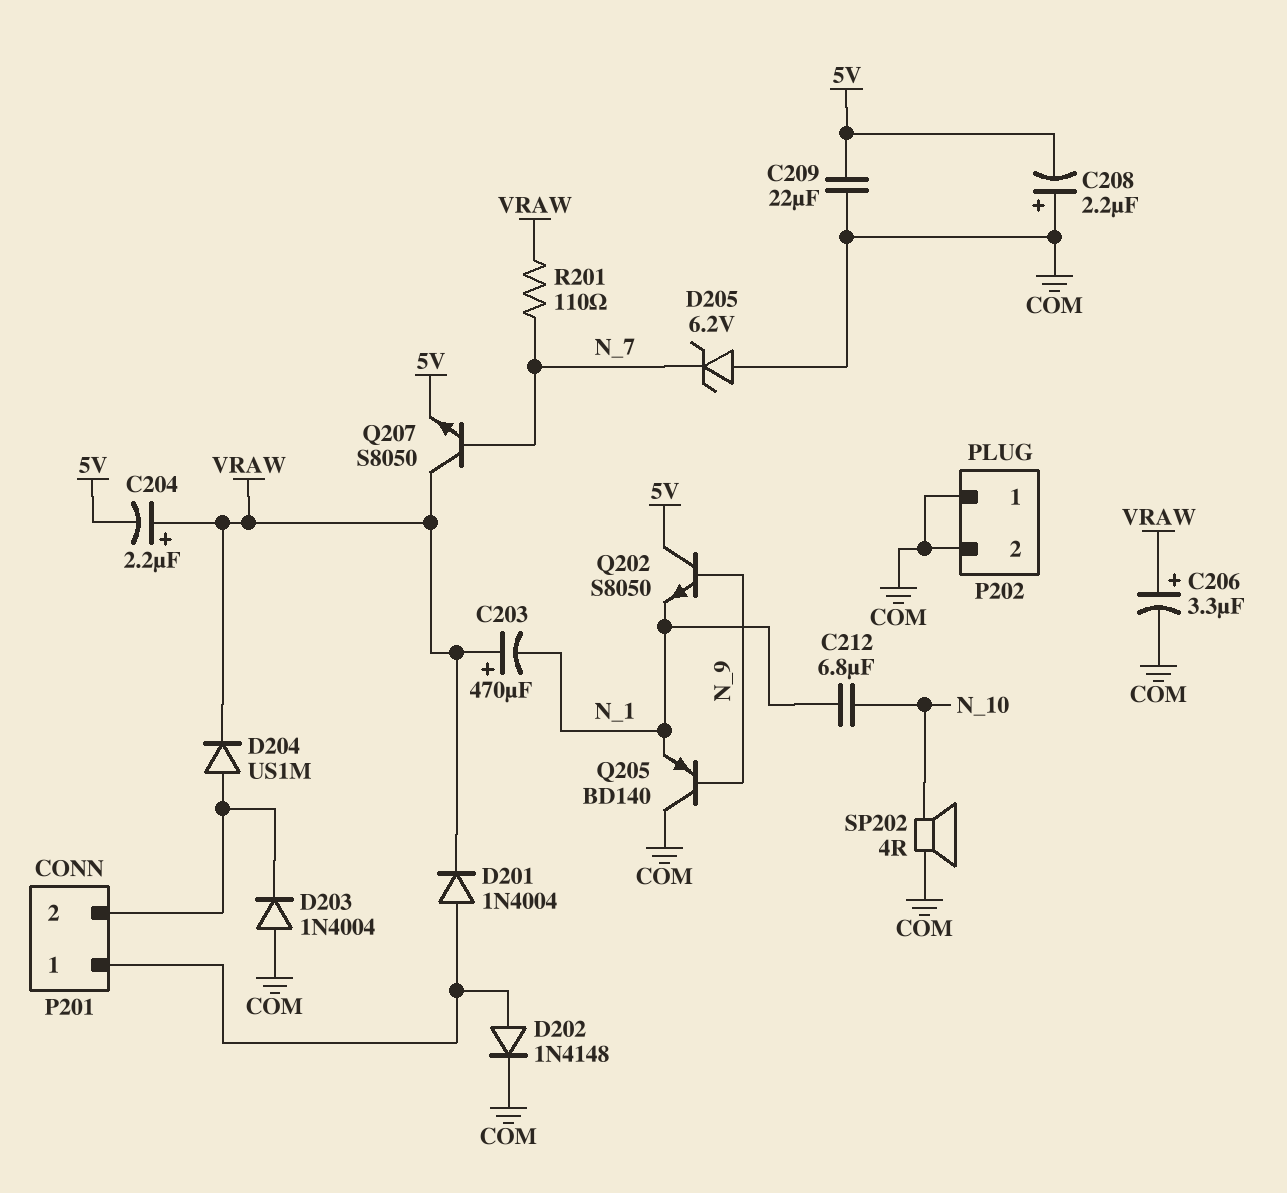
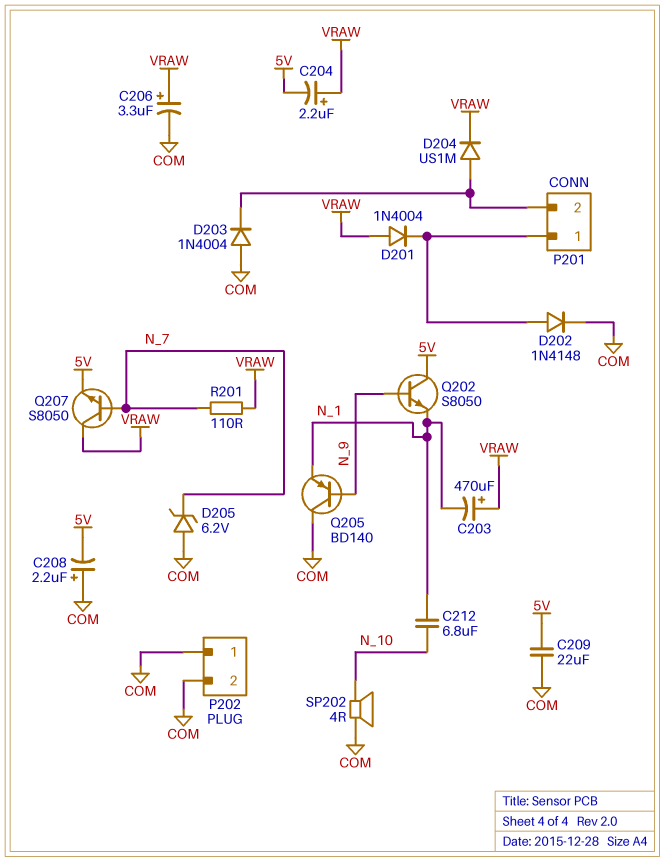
D201: diode 1N4004 (A P201/1, K VRAW) -> diode 1N4004 (A VRAW, K P201/1)

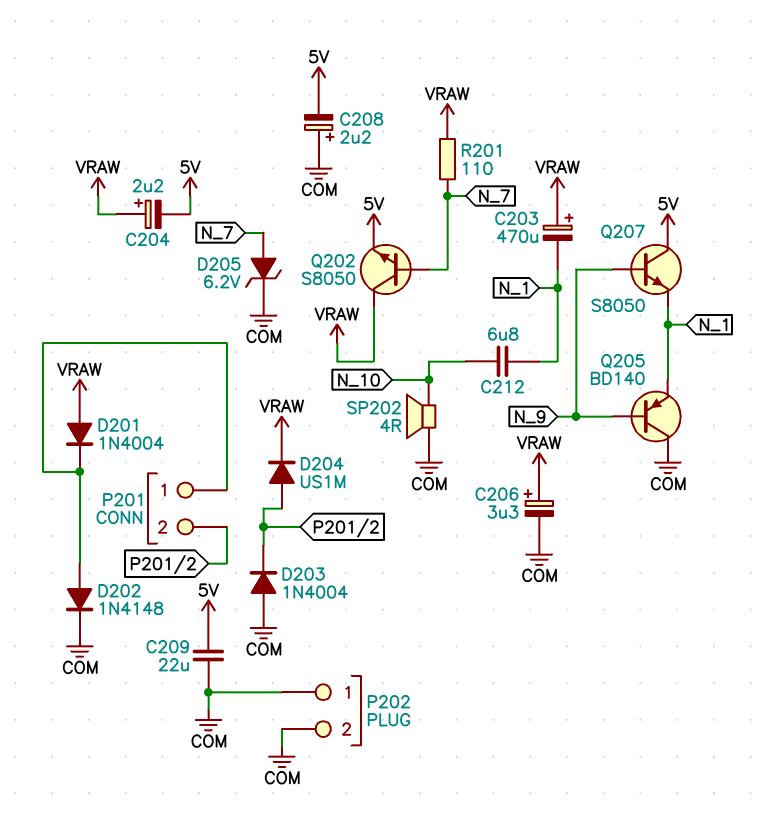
D205: zener 6.2V (A COM, K N_7) -> zener 6.2V (A N_7, K COM)
Q202: NPN S8050 (B N_9, C 5V, E N_1) -> NPN S8050 (B N_7, C VRAW, E 5V)
Q207: NPN S8050 (B N_7, C VRAW, E 5V) -> NPN S8050 (B N_9, C 5V, E N_1)

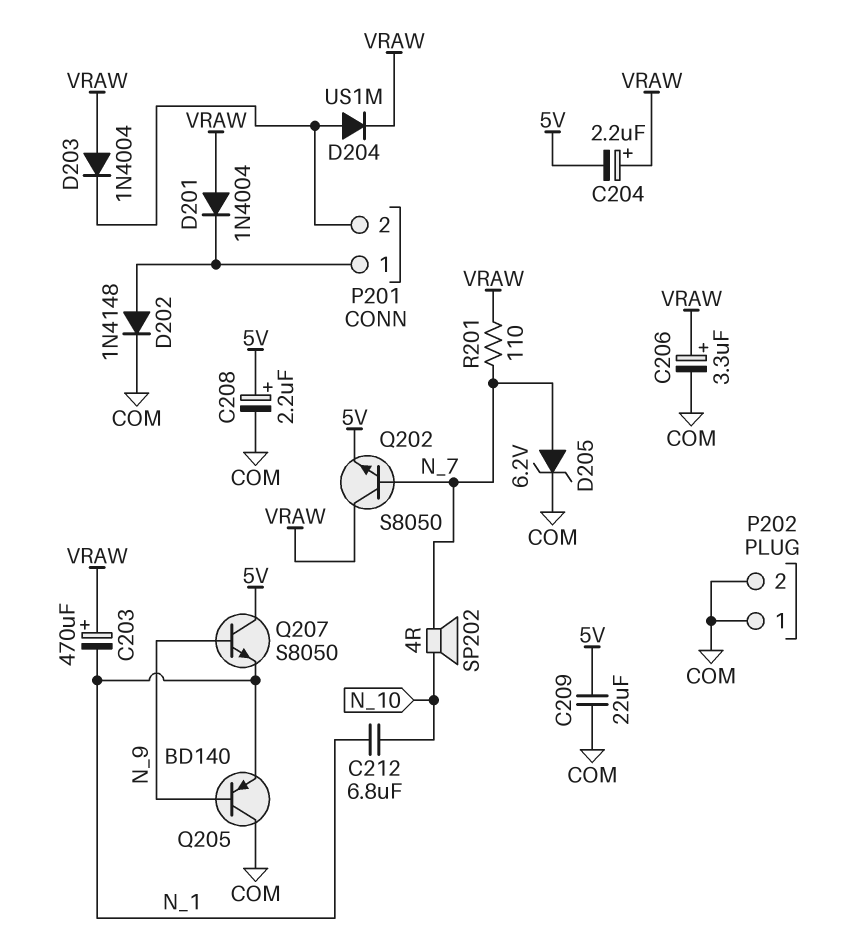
C208: 2.2uF (plus COM, minus 5V) -> 2.2uF (plus 5V, minus COM)
D203: diode 1N4004 (A COM, K P201/2) -> diode 1N4004 (A VRAW, K P201/2)
SP202: speaker 4R (COM, N_10) -> speaker 4R (N_7, N_10)

